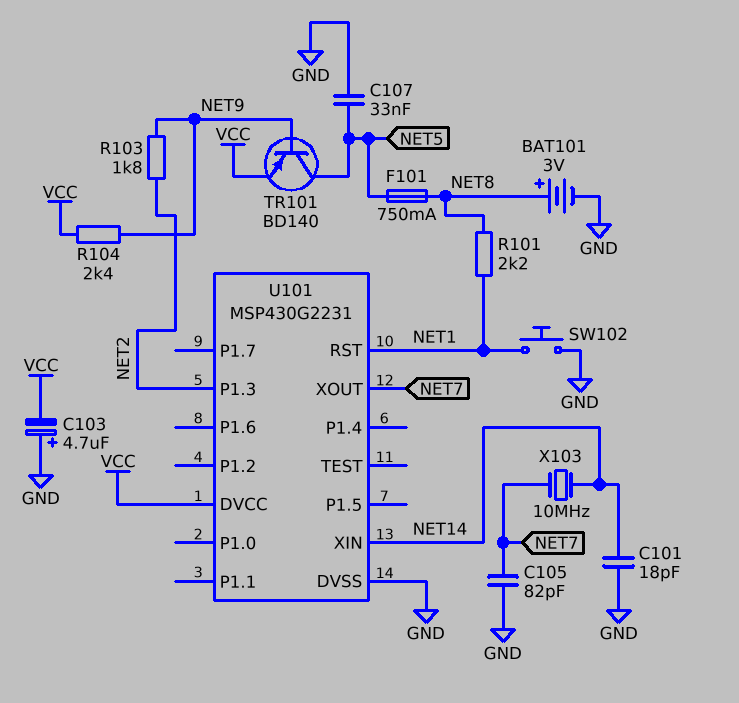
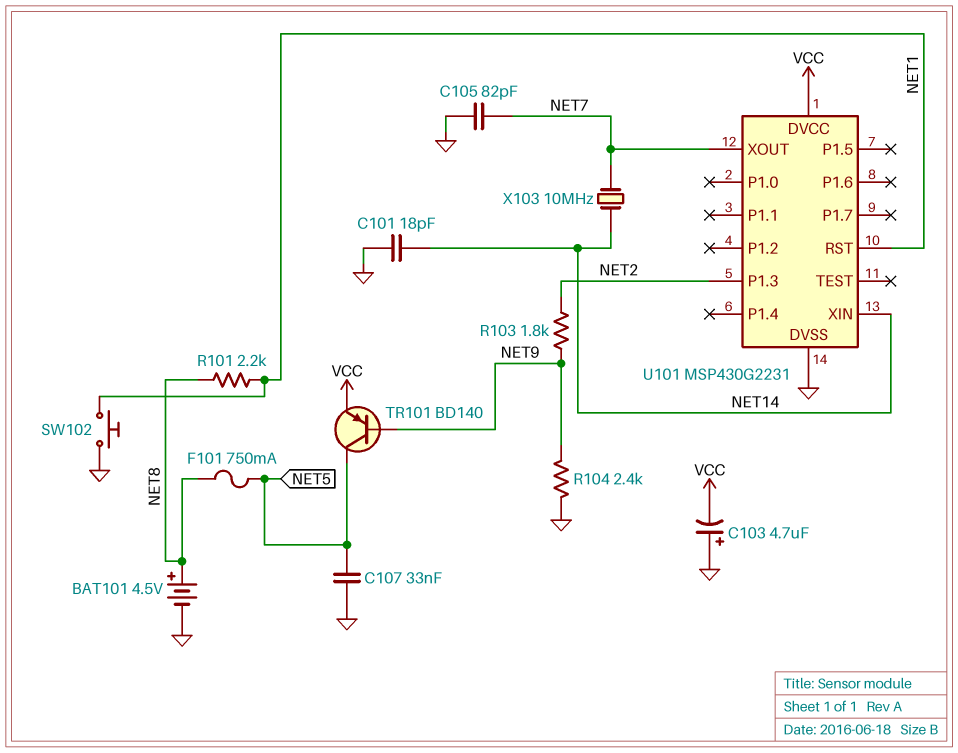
BAT101: 3V (plus NET8, minus GND) -> 4.5V (plus NET8, minus GND)
R104: 2.4k (NET9, VCC) -> 2.4k (GND, NET9)

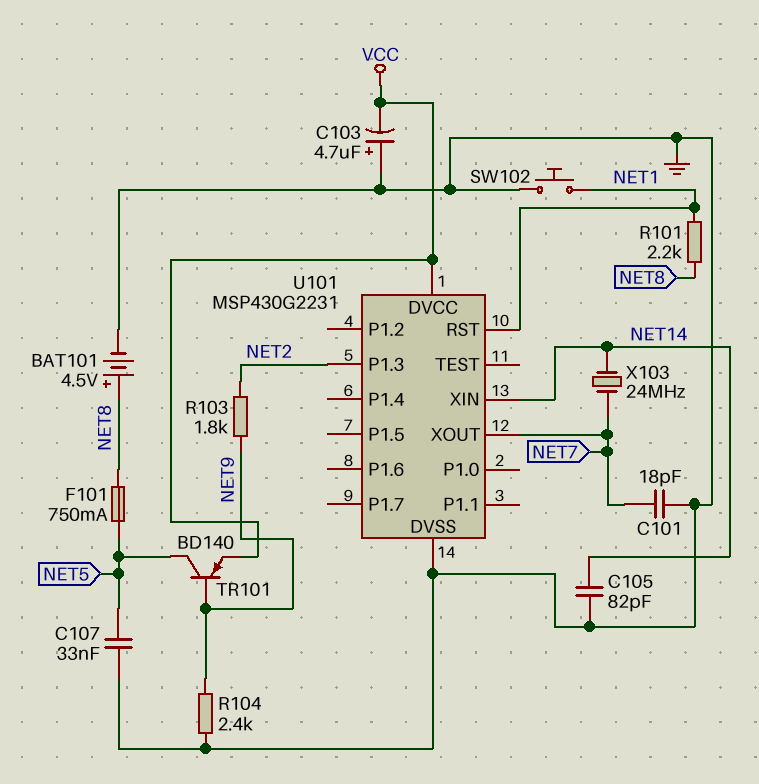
C101: 18pF (GND, NET14) -> 18pF (GND, NET7)
C105: 82pF (GND, NET7) -> 82pF (GND, NET14)
X103: 10MHz (NET7, NET14) -> 24MHz (NET7, NET14)

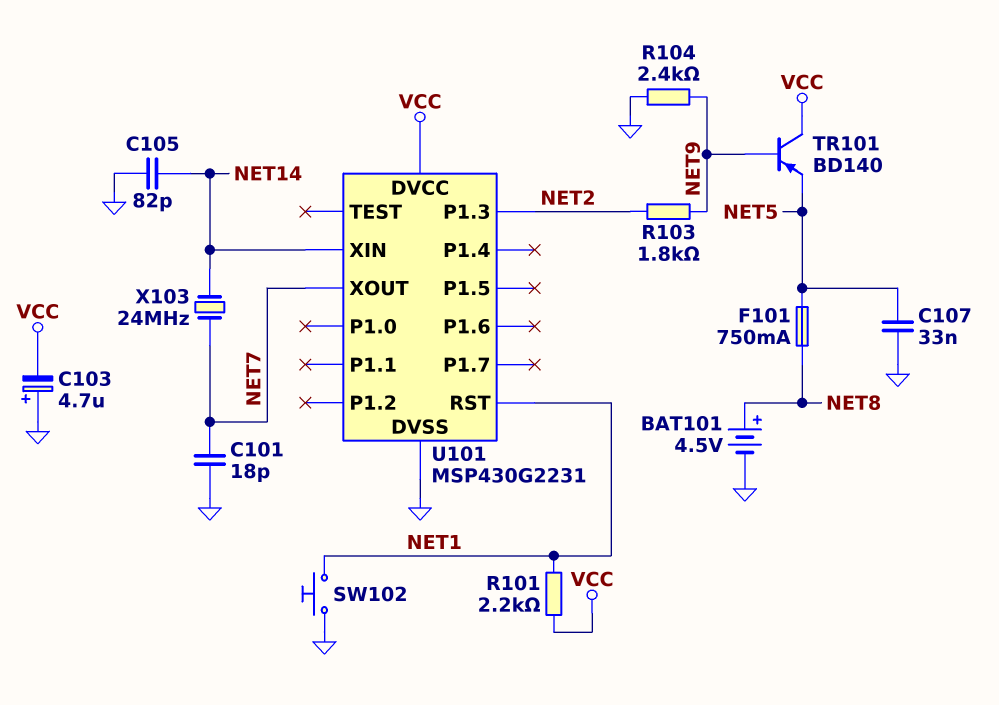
R101: 2.2k (NET1, NET8) -> 2.2k (NET1, VCC)
TR101: PNP BD140 (B NET9, C NET5, E VCC) -> PNP BD140 (B NET9, C VCC, E NET5)

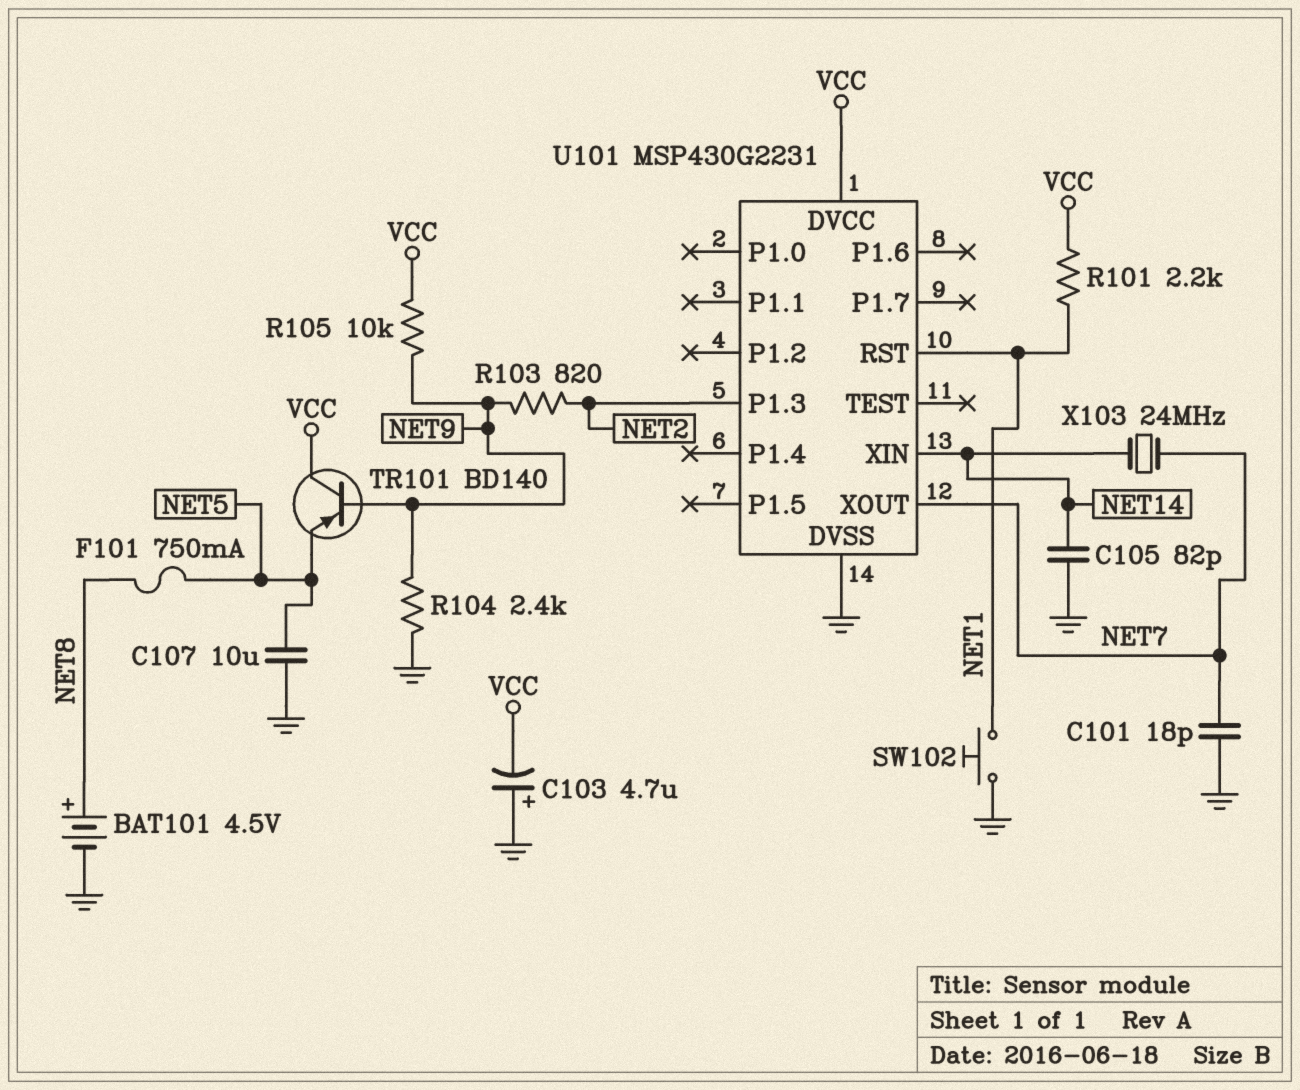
C107: 33nF (GND, NET5) -> 10uF (GND, NET5)
R103: 1.8k (NET2, NET9) -> 820 (NET2, NET9)
R105: none -> 10k (NET9, VCC)

